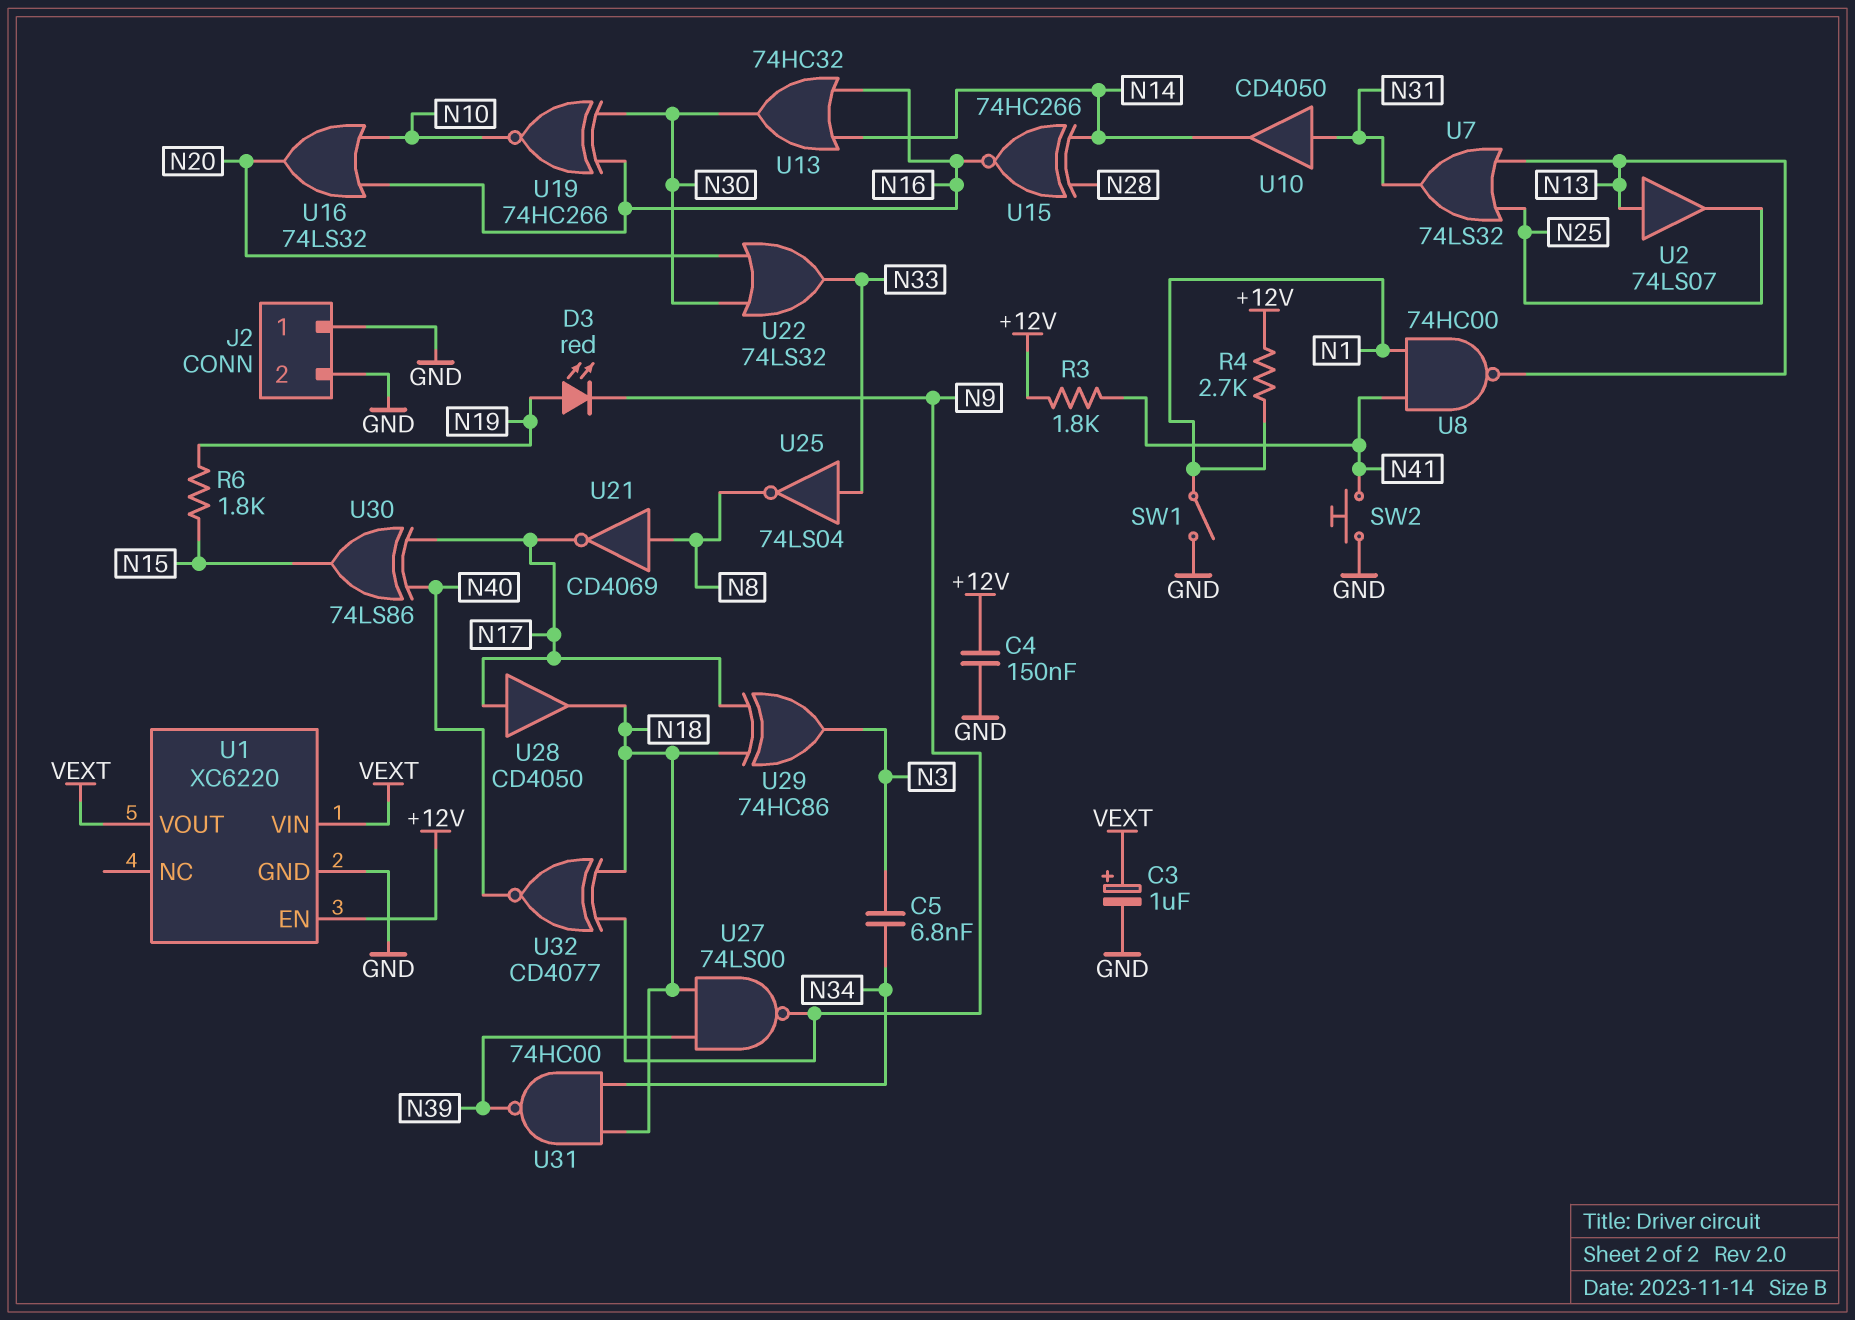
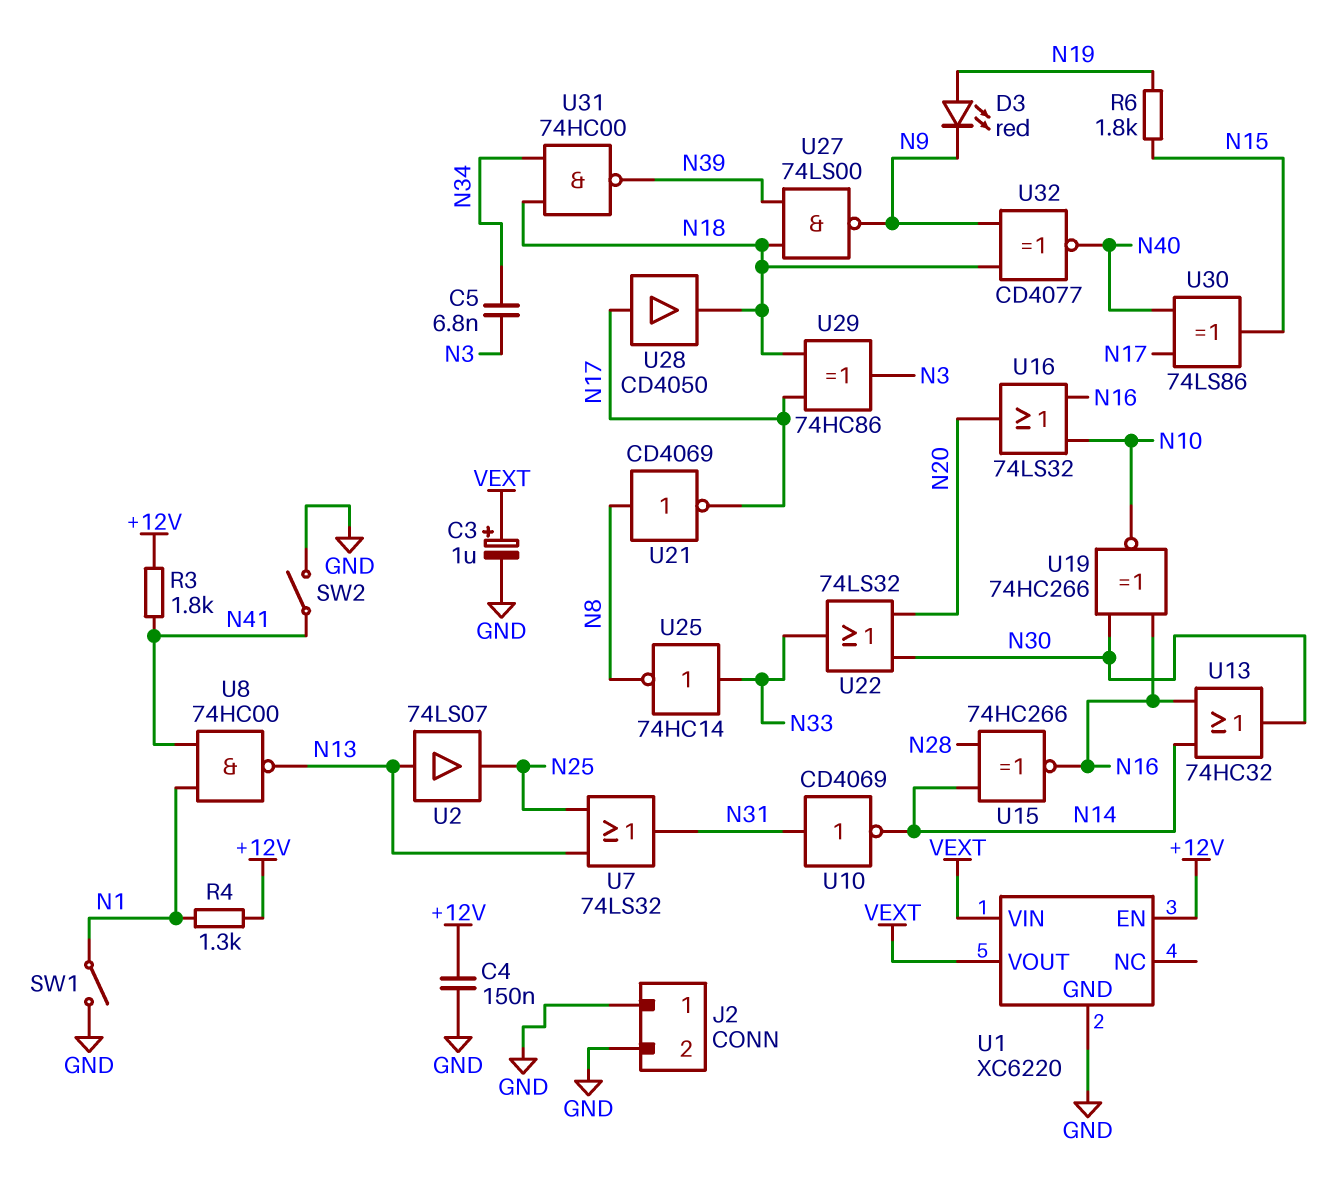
R4: 2.7k (+12V, N1) -> 1.3k (+12V, N1)
SW2: button (GND, N41) -> switch (GND, N41)
U10: buffer CD4050 (in N31, out N14) -> NOT CD4069 (in N31, out N14)
U25: NOT 74LS04 (in N33, out N8) -> NOT 74HC14 (in N33, out N8)

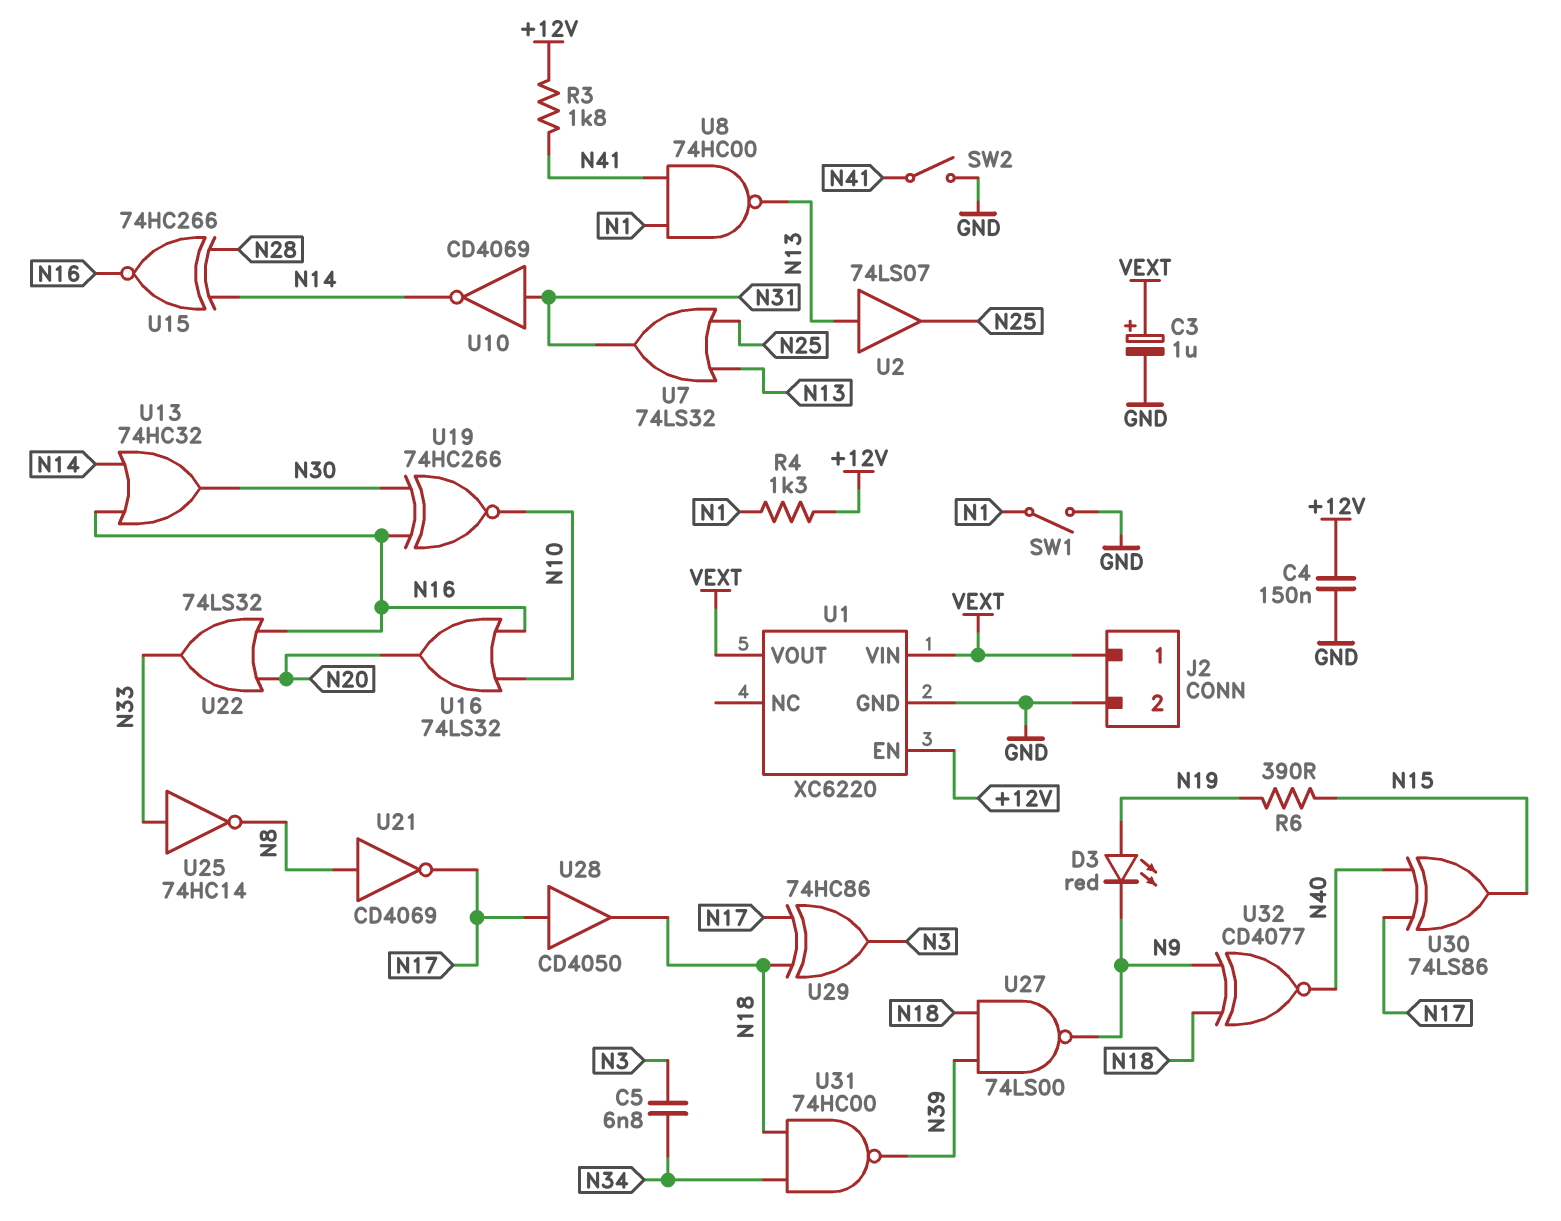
J2 pin 1: GND -> VEXT
R6: 1.8k (N15, N19) -> 390 (N15, N19)
U22: OR 74LS32 (in N20, in N30, out N33) -> OR 74LS32 (in N16, in N20, out N33)

